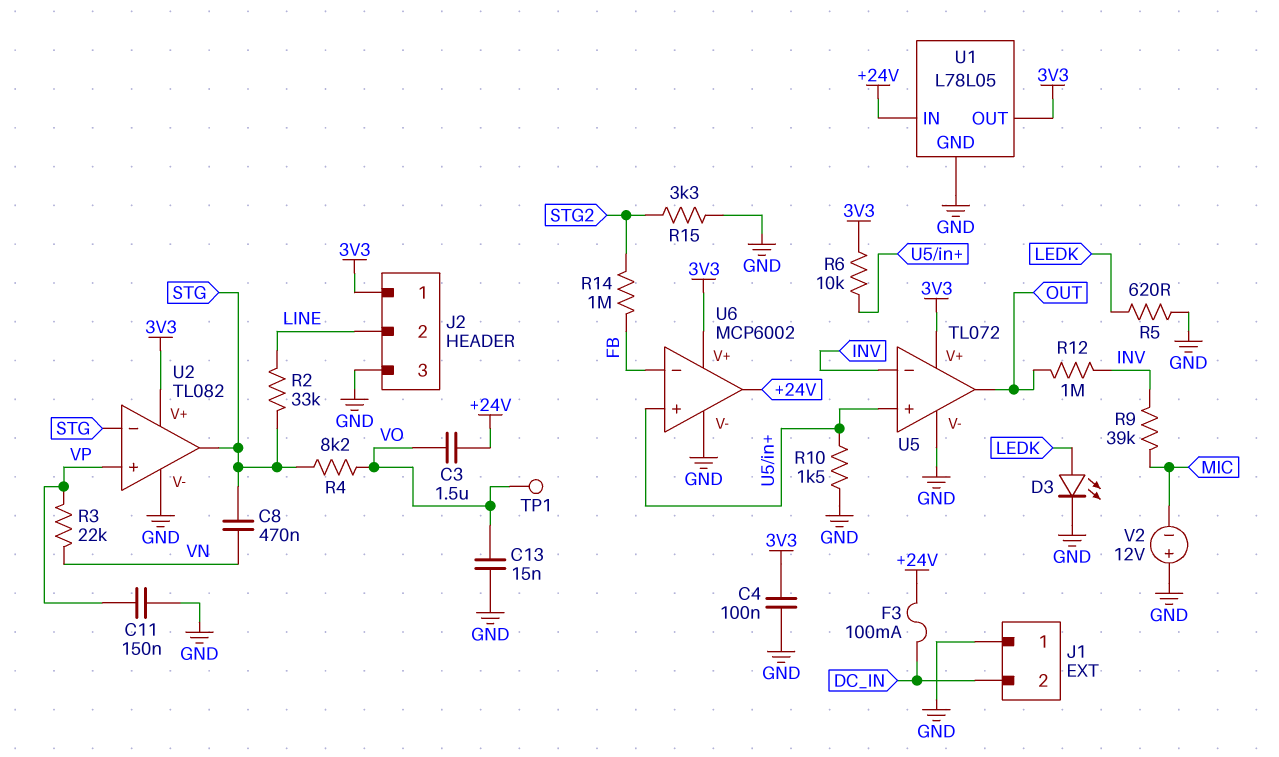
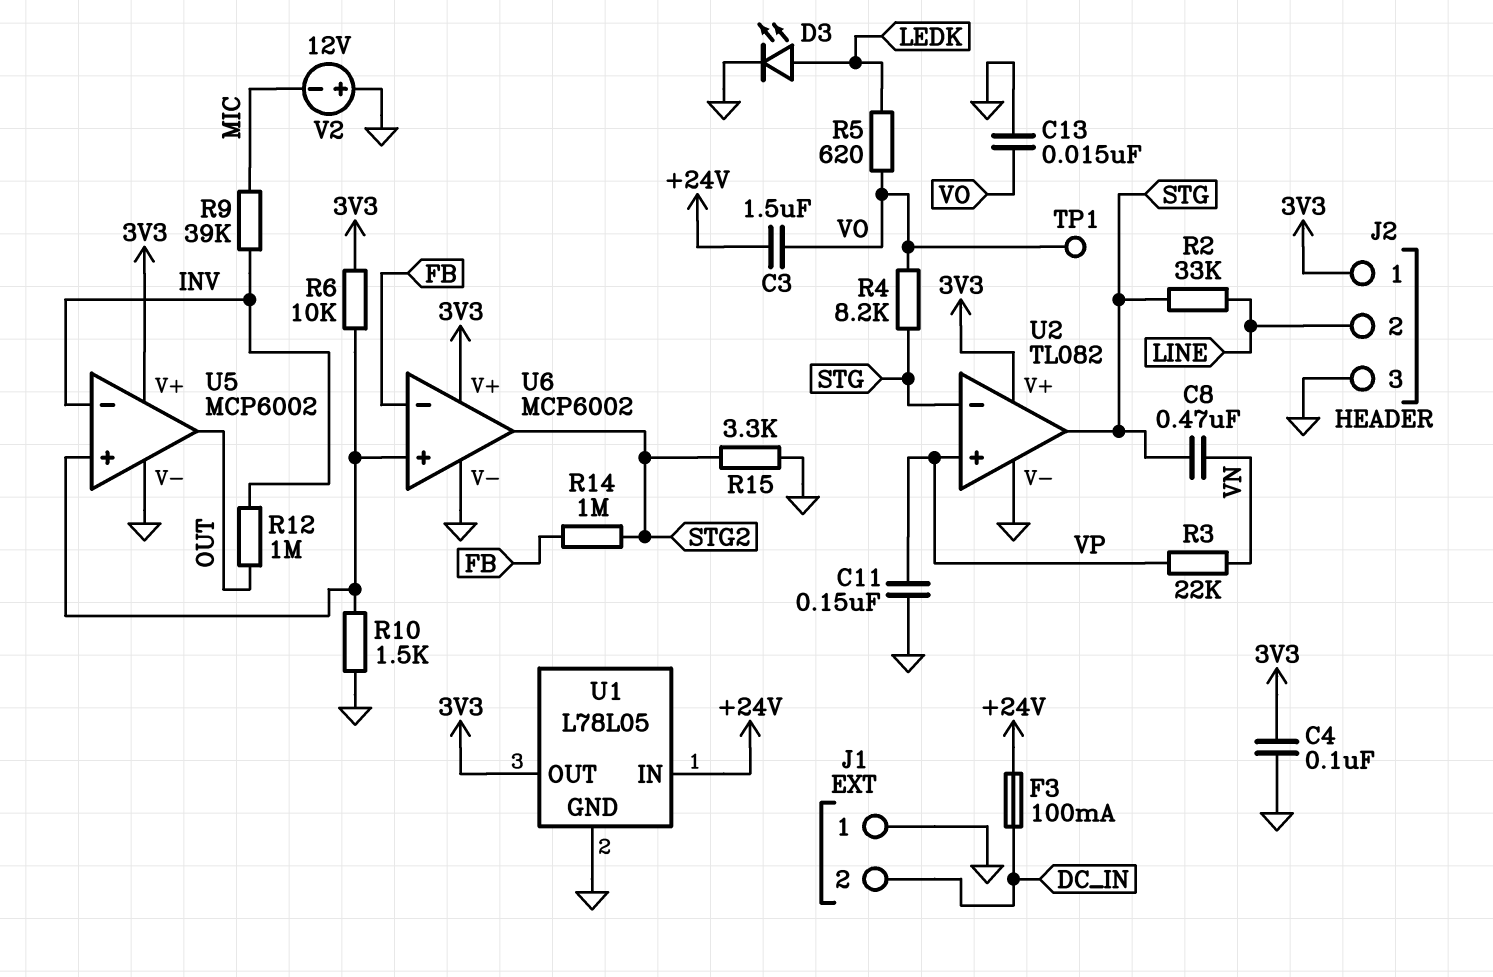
R5: 620 (GND, LEDK) -> 620 (LEDK, VO)
U5: TL072 -> MCP6002
U6 pin out: +24V -> STG2

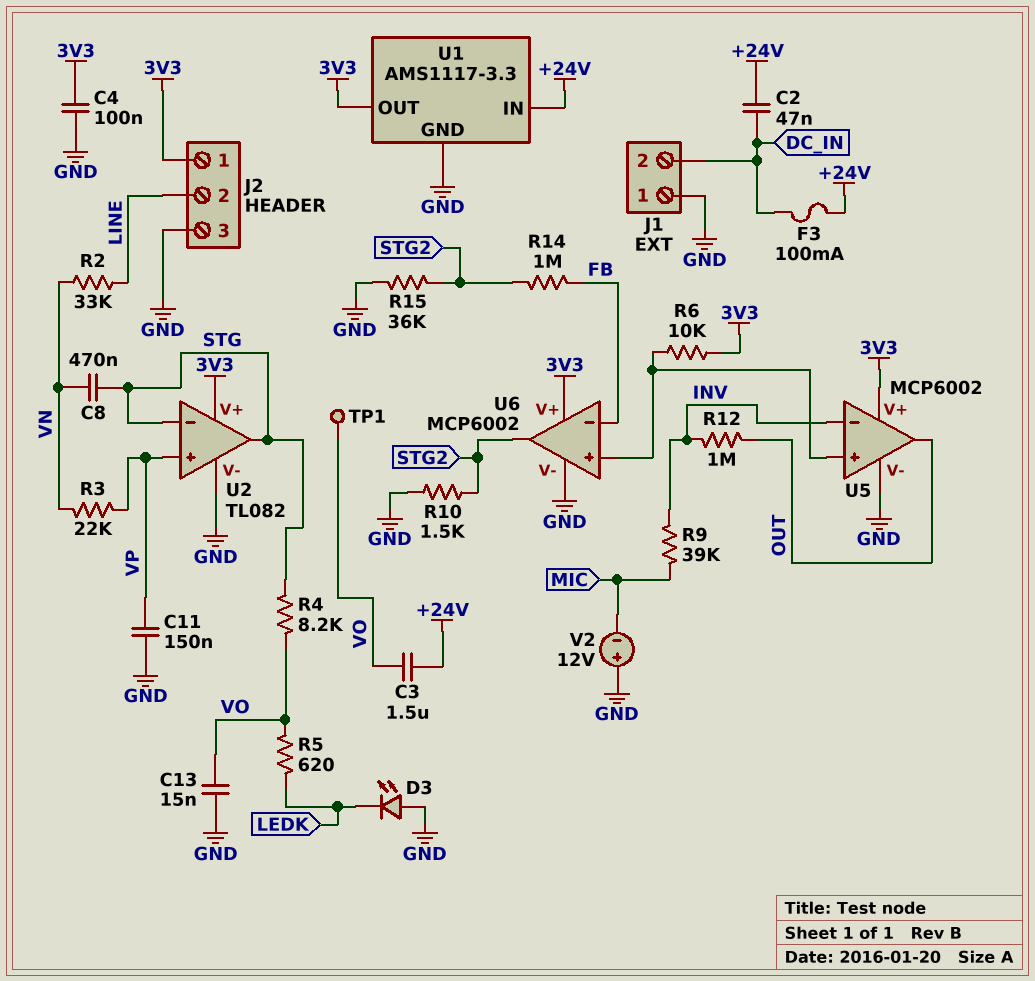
C2: none -> 47nF (+24V, DC_IN)
D3: LED (A LEDK, K GND) -> LED (A GND, K LEDK)
R2: 33k (LINE, STG) -> 33k (LINE, VN)
R10: 1.5k (GND, U5/in+) -> 1.5k (GND, STG2)
R15: 3.3k (GND, STG2) -> 36k (GND, STG2)
U1: L78L05 -> AMS1117-3.3

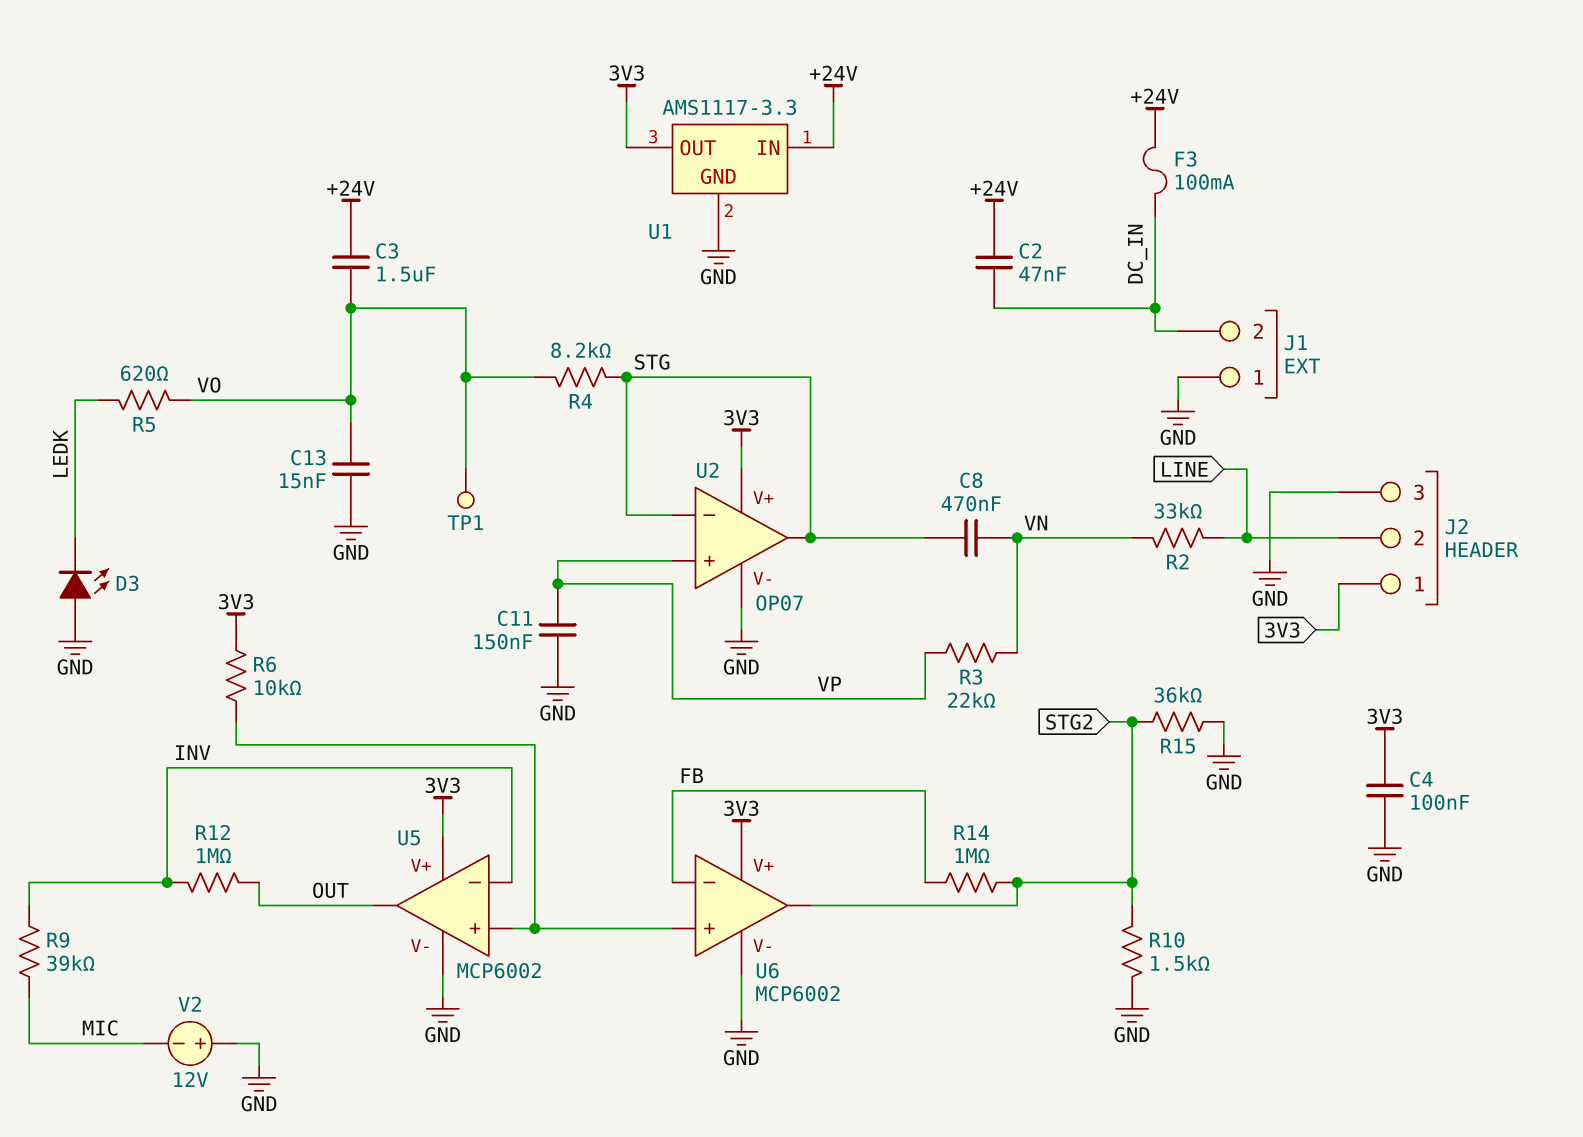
U2: TL082 -> OP07

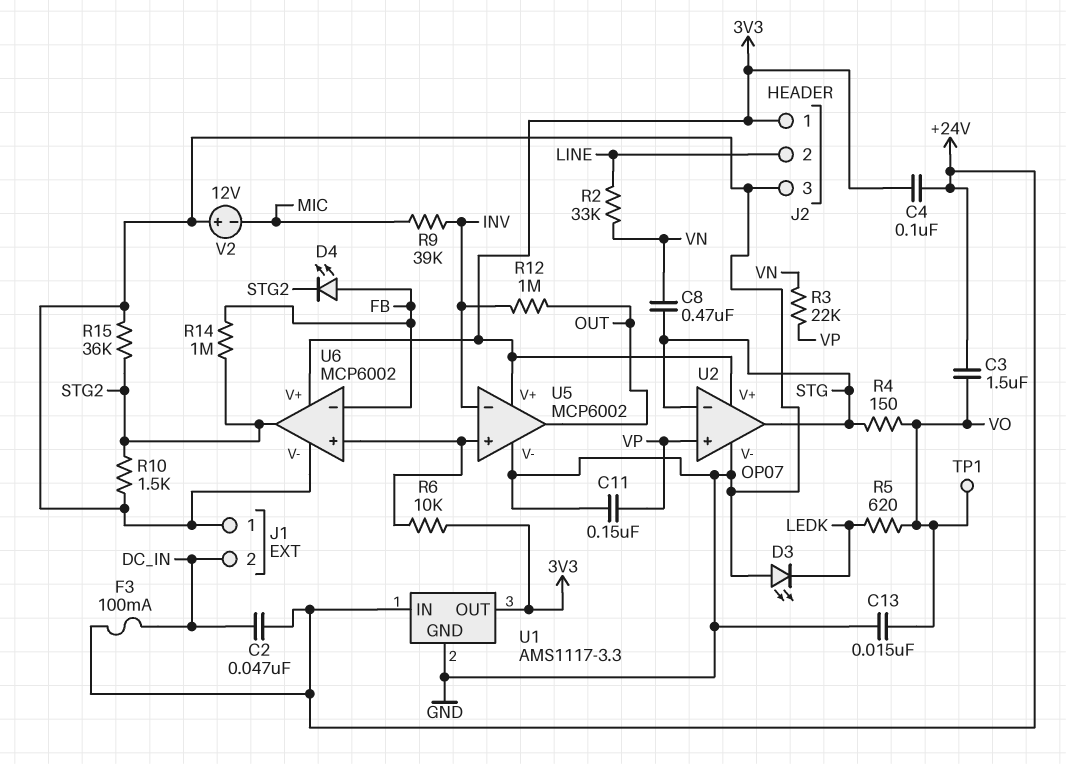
C4: 100nF (3V3, GND) -> 100nF (+24V, 3V3)
D4: none -> LED (A FB, K STG2)
R4: 8.2k (STG, VO) -> 150 (STG, VO)

